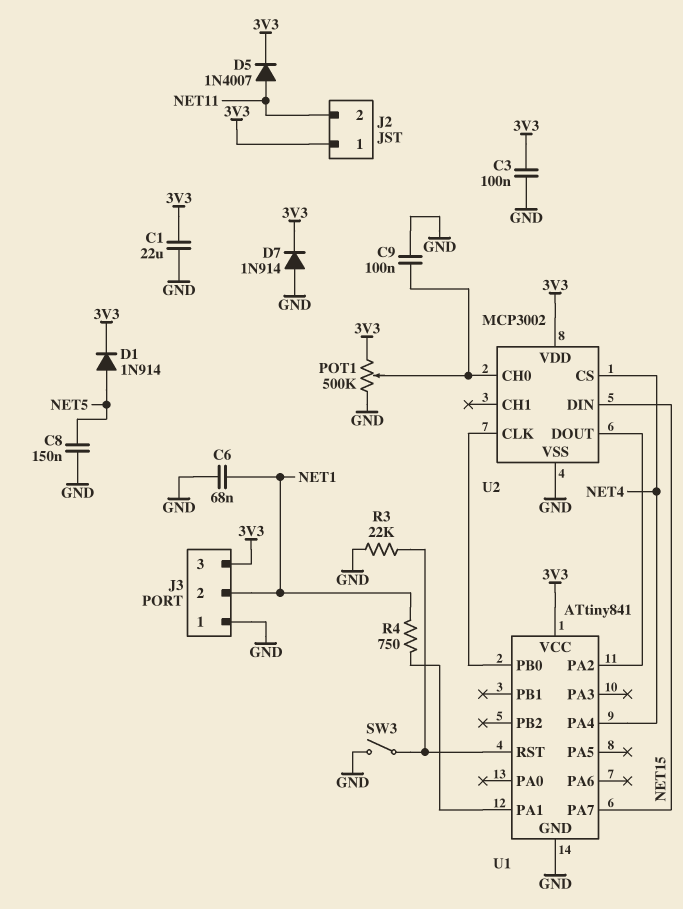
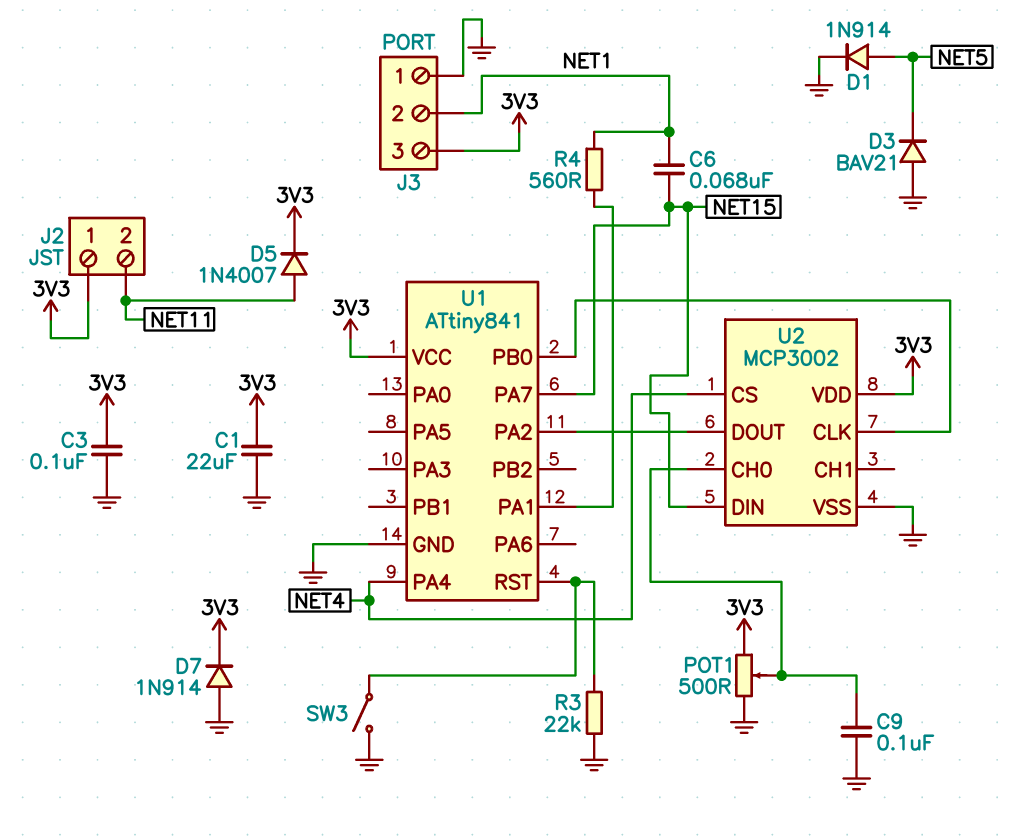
C6: 68nF (GND, NET1) -> 68nF (NET1, NET15)
C8: 150nF (GND, NET5) -> none
D1: diode 1N914 (A NET5, K 3V3) -> diode 1N914 (A NET5, K GND)
D3: none -> diode BAV21 (A GND, K NET5)
POT1: 500k (3V3, GND, wiper U2/CH0) -> 500 (3V3, GND, wiper U2/CH0)
R4: 750 (NET1, U1/PA1) -> 560 (NET1, U1/PA1)

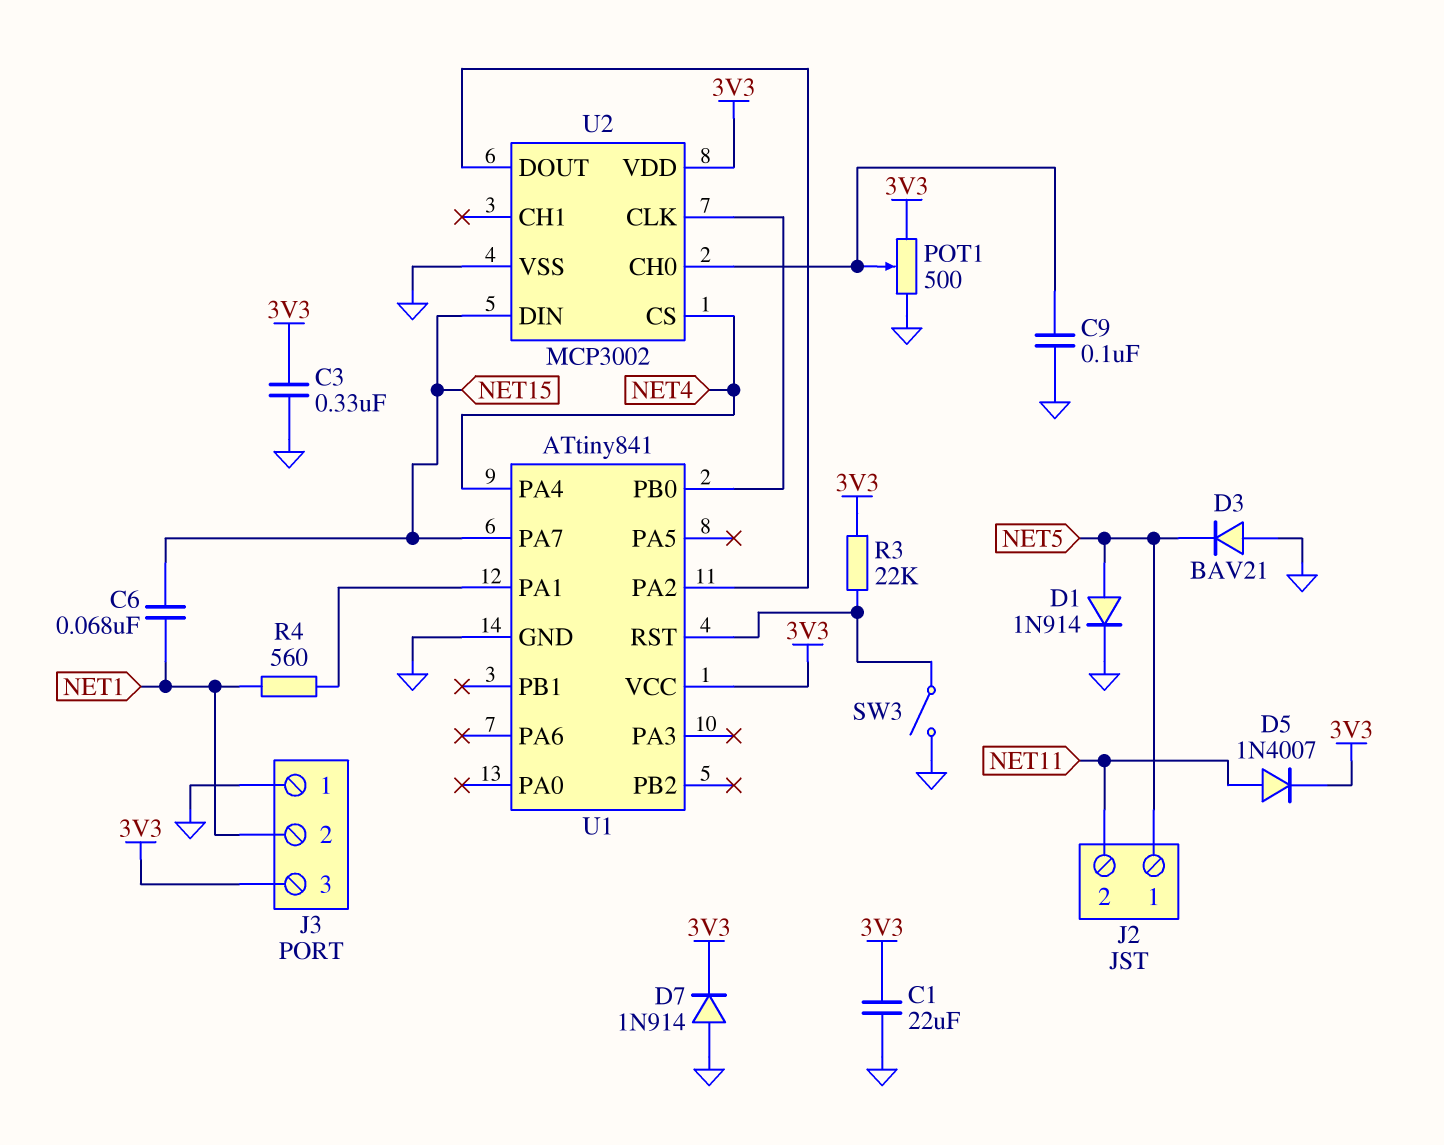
C3: 100nF (3V3, GND) -> 330nF (3V3, GND)
J2 pin 1: 3V3 -> NET5
R3: 22k (GND, U1/RST) -> 22k (3V3, U1/RST)

